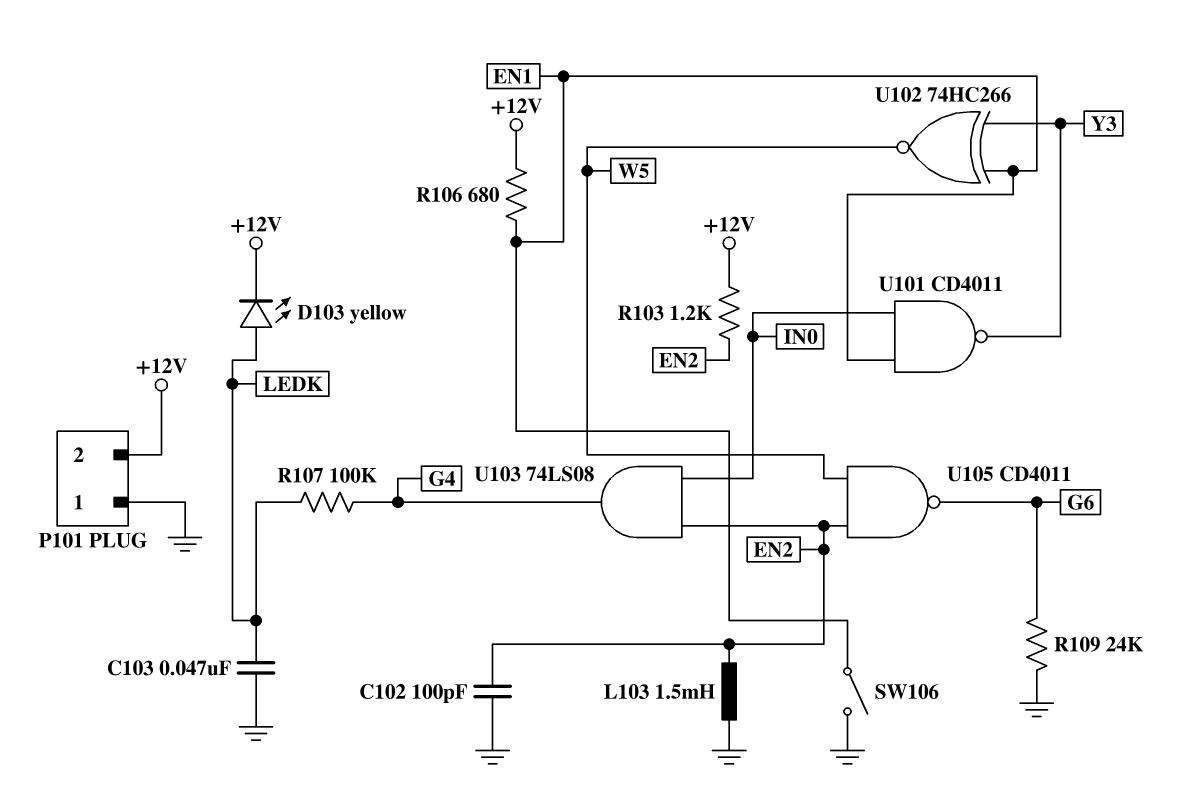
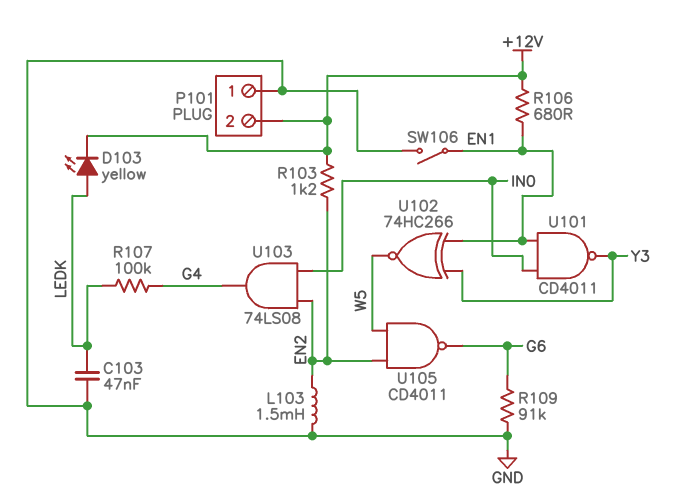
C102: 100pF (EN2, GND) -> none
R109: 24k (G6, GND) -> 91k (G6, GND)

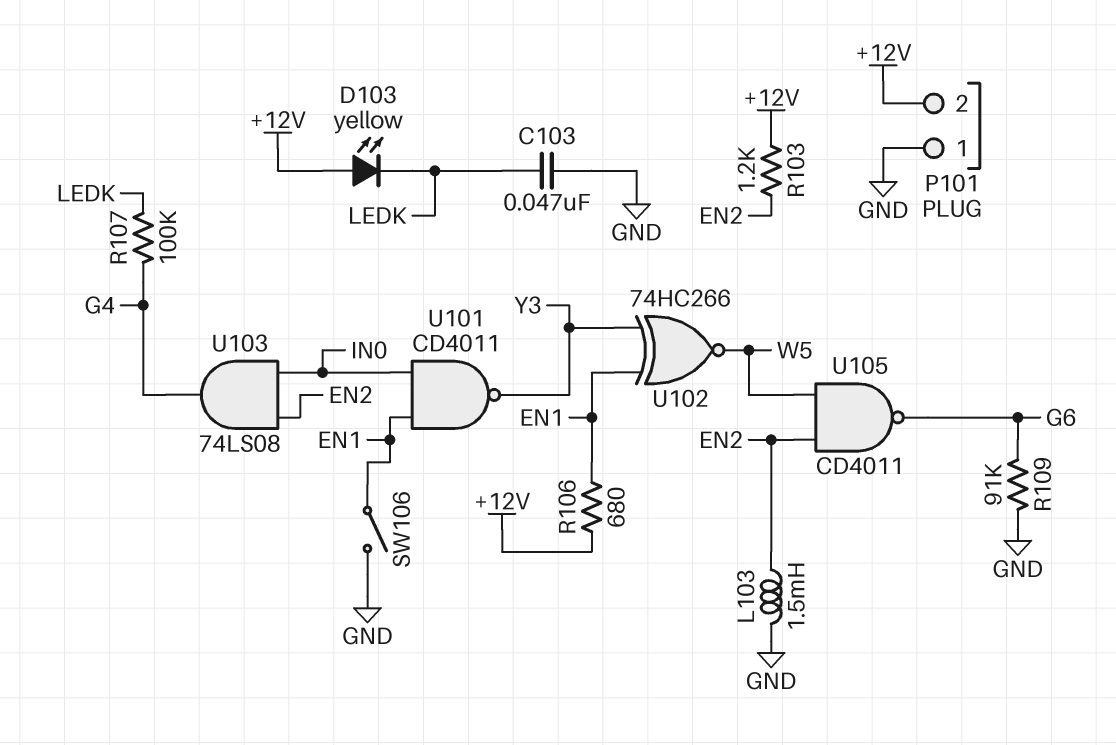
D103: LED yellow (A LEDK, K +12V) -> LED yellow (A +12V, K LEDK)

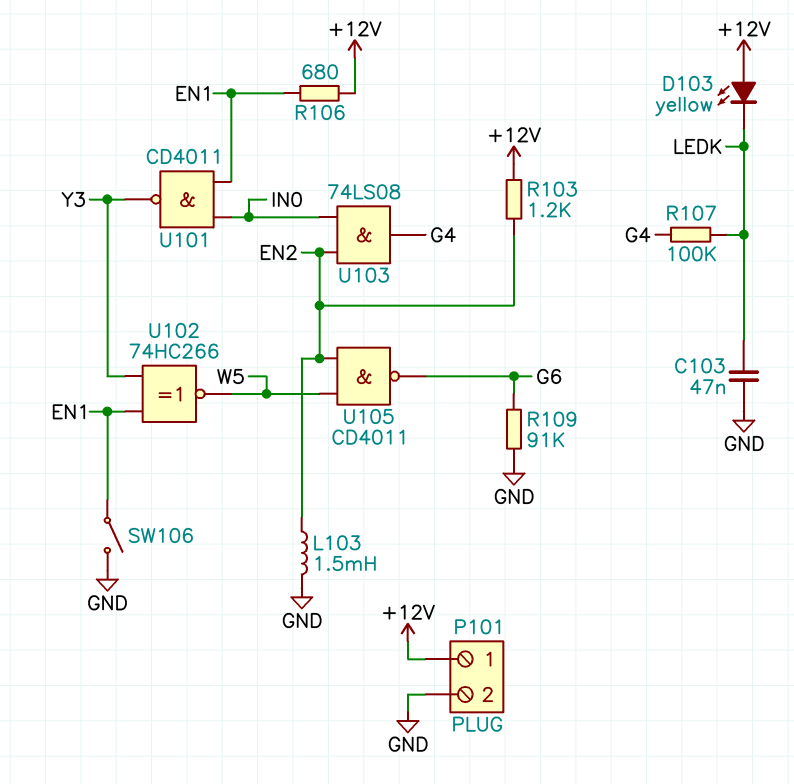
P101 pin 1: GND -> +12V
P101 pin 2: +12V -> GND

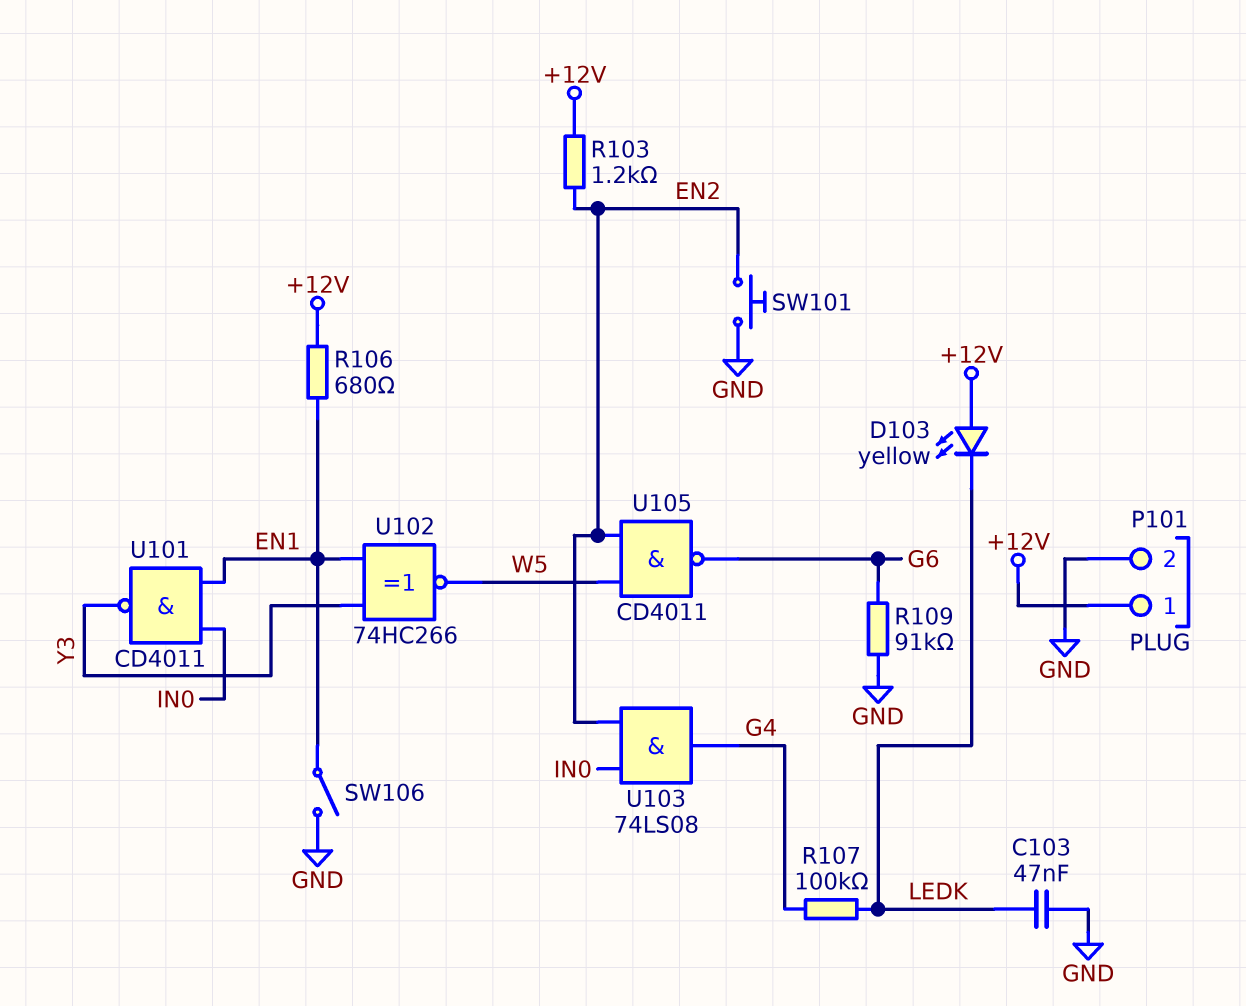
L103: 1.5mH (EN2, GND) -> none
SW101: none -> button (EN2, GND)

